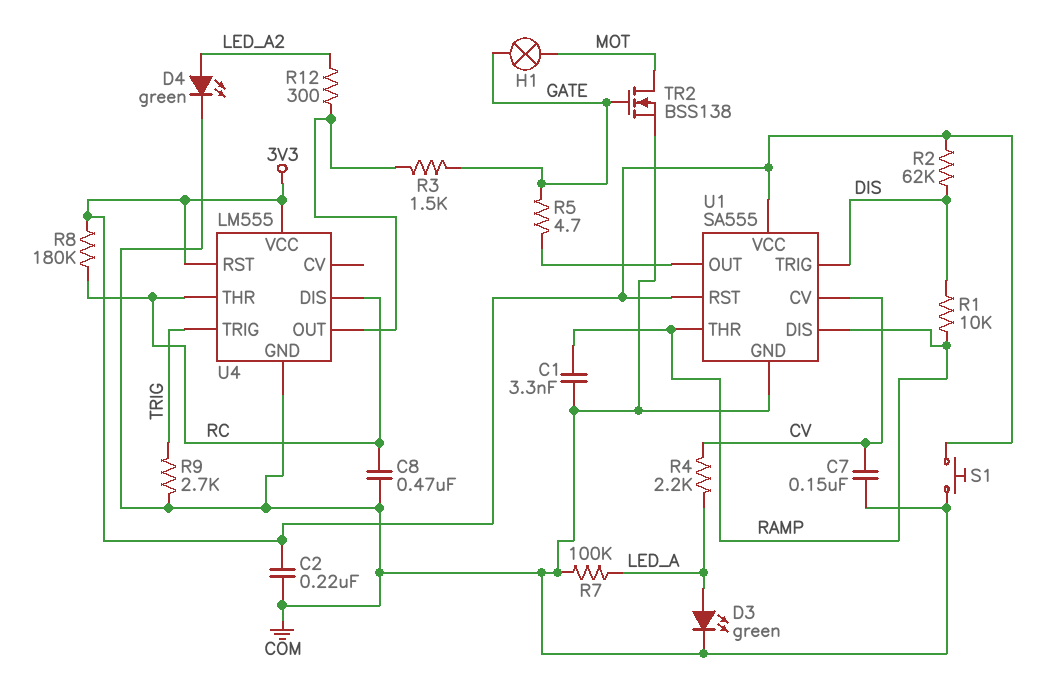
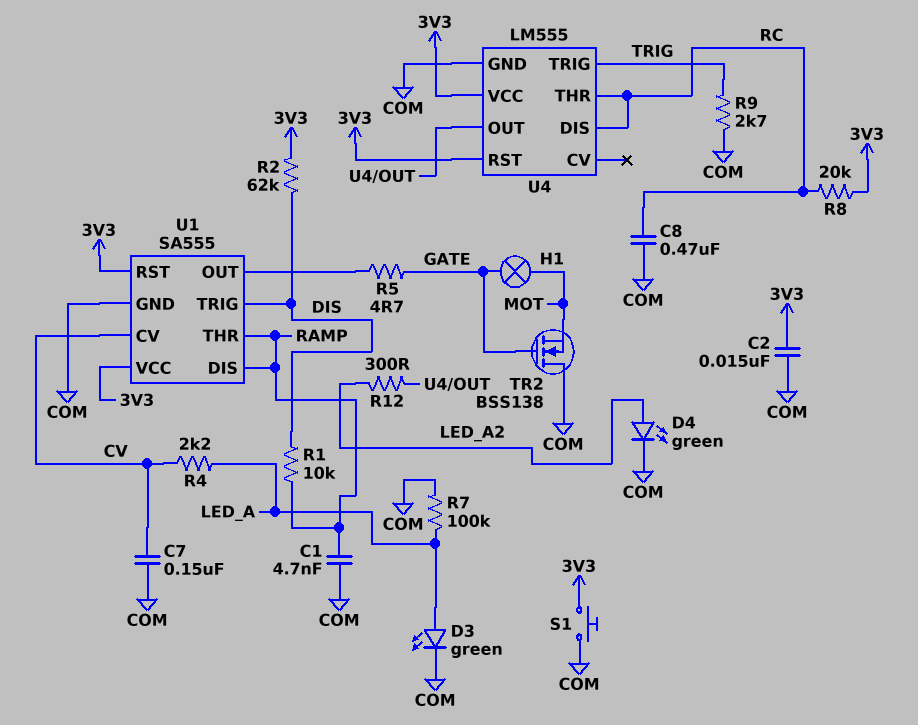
C1: 3.3nF (COM, RAMP) -> 4.7nF (COM, RAMP)
C2: 220nF (3V3, COM) -> 15nF (3V3, COM)
R3: 1.5k (GATE, U4/OUT) -> none
R8: 180k (3V3, RC) -> 20k (3V3, RC)
TR2: NMOS BSS138 (G GATE, D MOT, S COM) -> NMOS BSS138 (G GATE, D COM, S MOT)

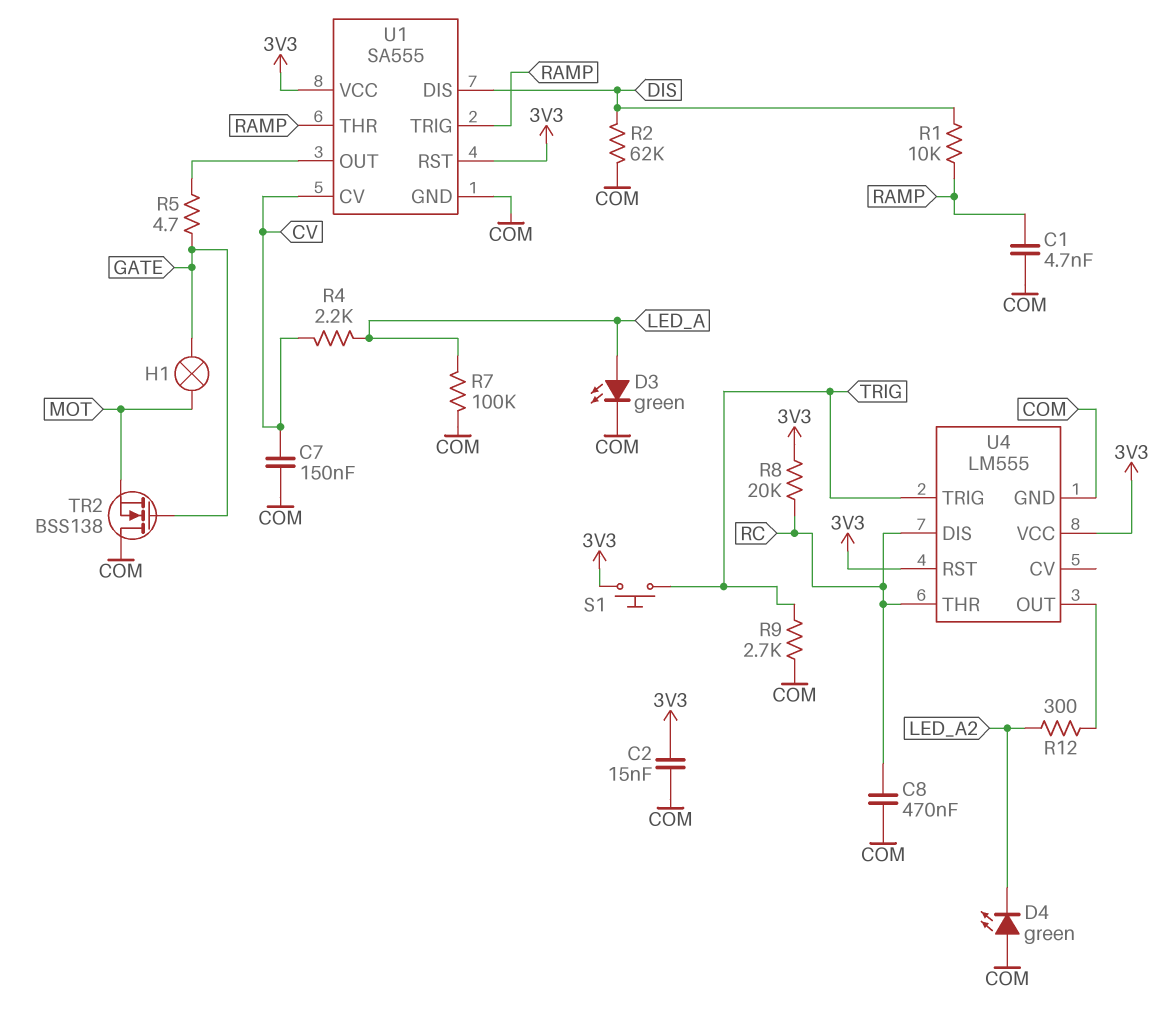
D4: LED green (A LED_A2, K COM) -> LED green (A COM, K LED_A2)
R2: 62k (3V3, DIS) -> 62k (COM, DIS)
S1: button (3V3, COM) -> button (3V3, TRIG)
U1 pin DIS: RAMP -> DIS
U1 pin TRIG: DIS -> RAMP

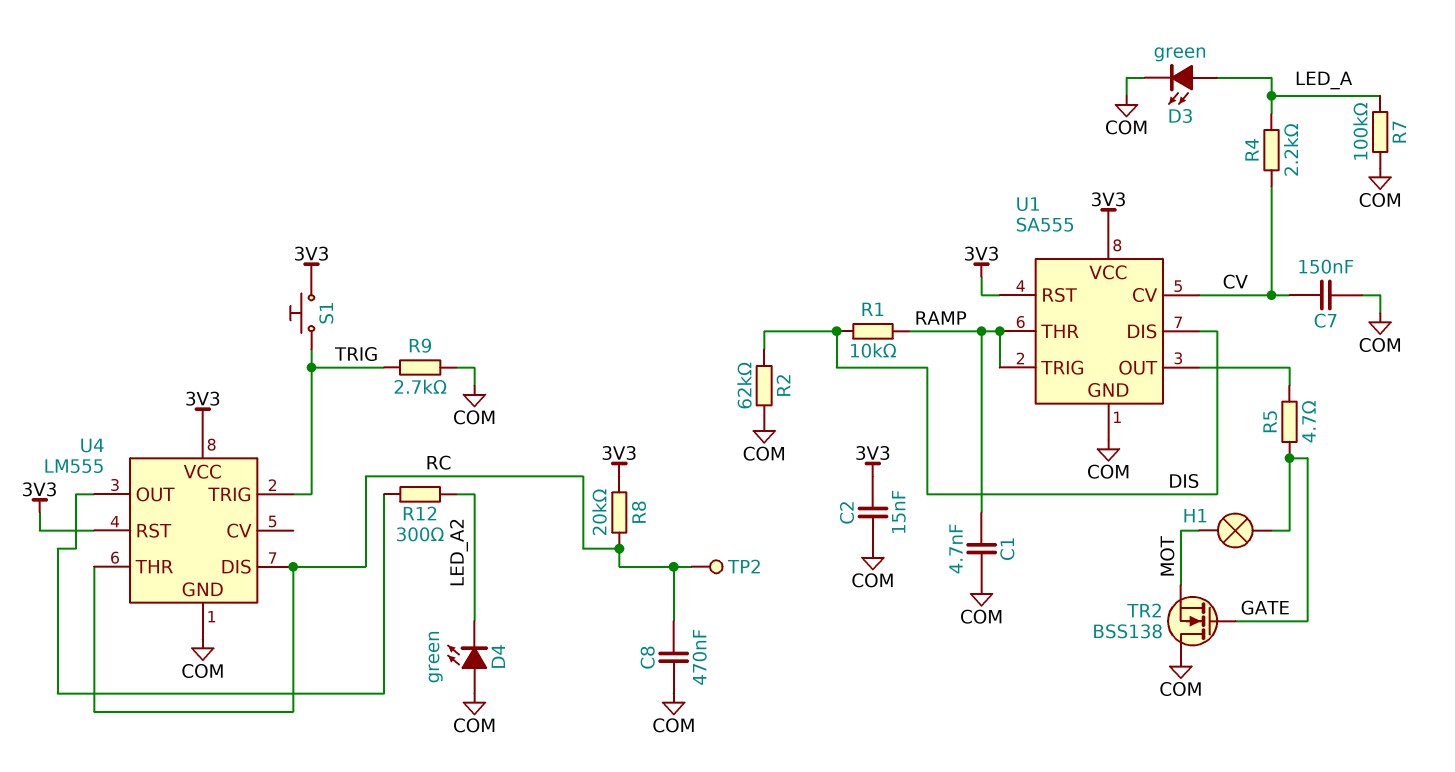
TP2: none -> test point (RC)

